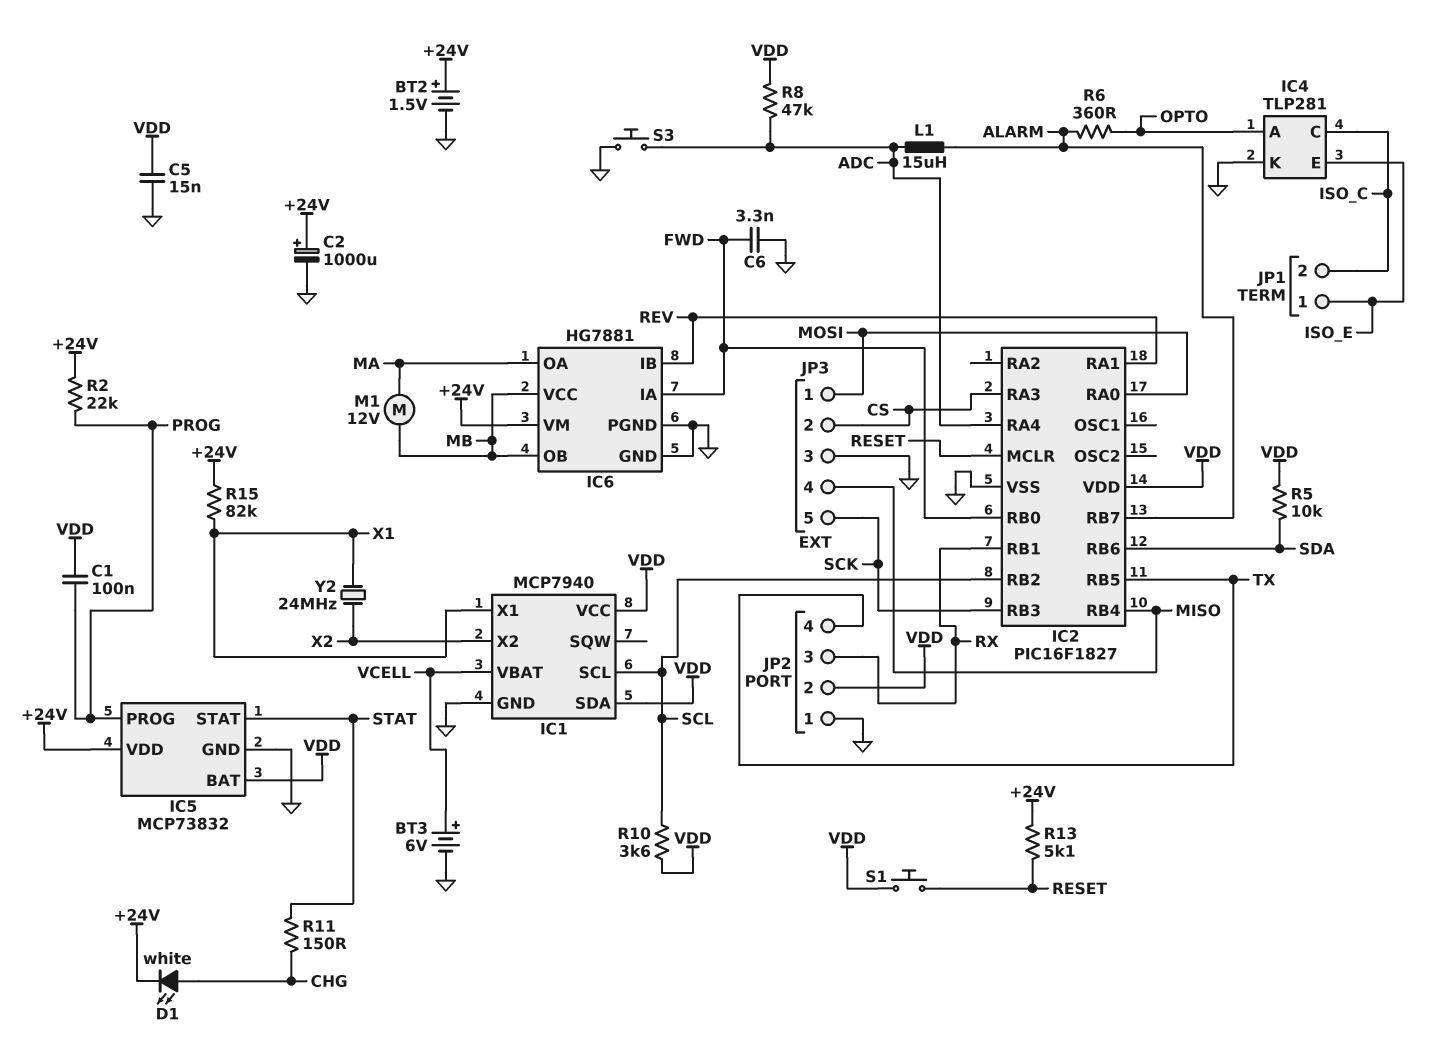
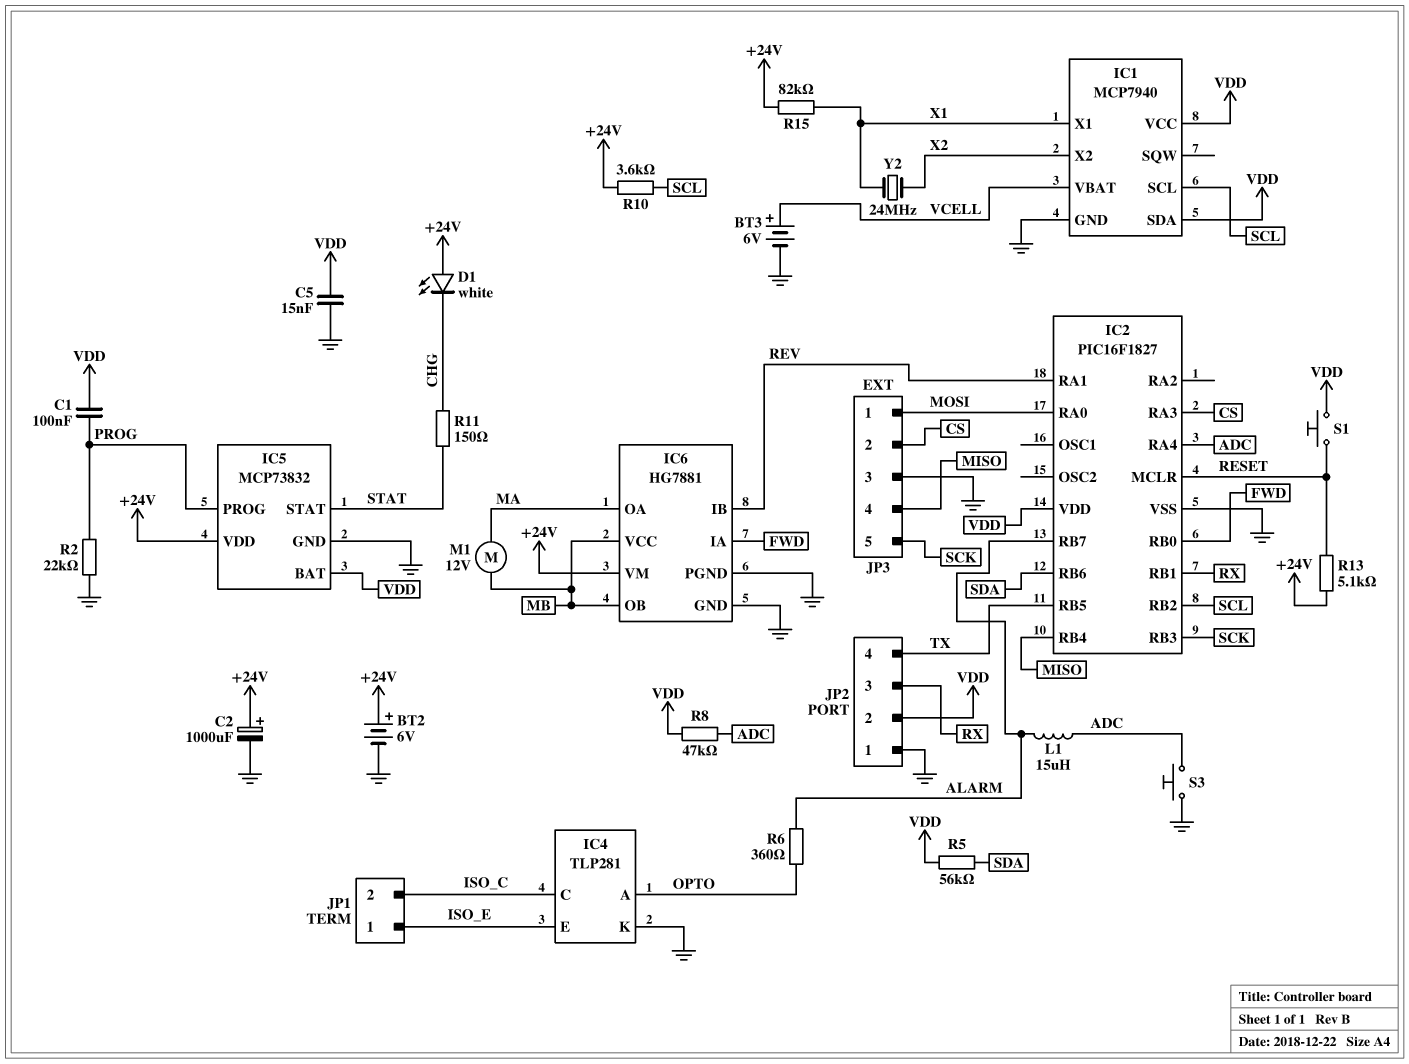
BT2: 1.5V (plus +24V, minus GND) -> 6V (plus +24V, minus GND)
C6: 3.3nF (FWD, GND) -> none
D1: LED white (A CHG, K +24V) -> LED white (A +24V, K CHG)
R2: 22k (+24V, PROG) -> 22k (GND, PROG)
R5: 10k (SDA, VDD) -> 56k (SDA, VDD)
R10: 3.6k (SCL, VDD) -> 3.6k (+24V, SCL)

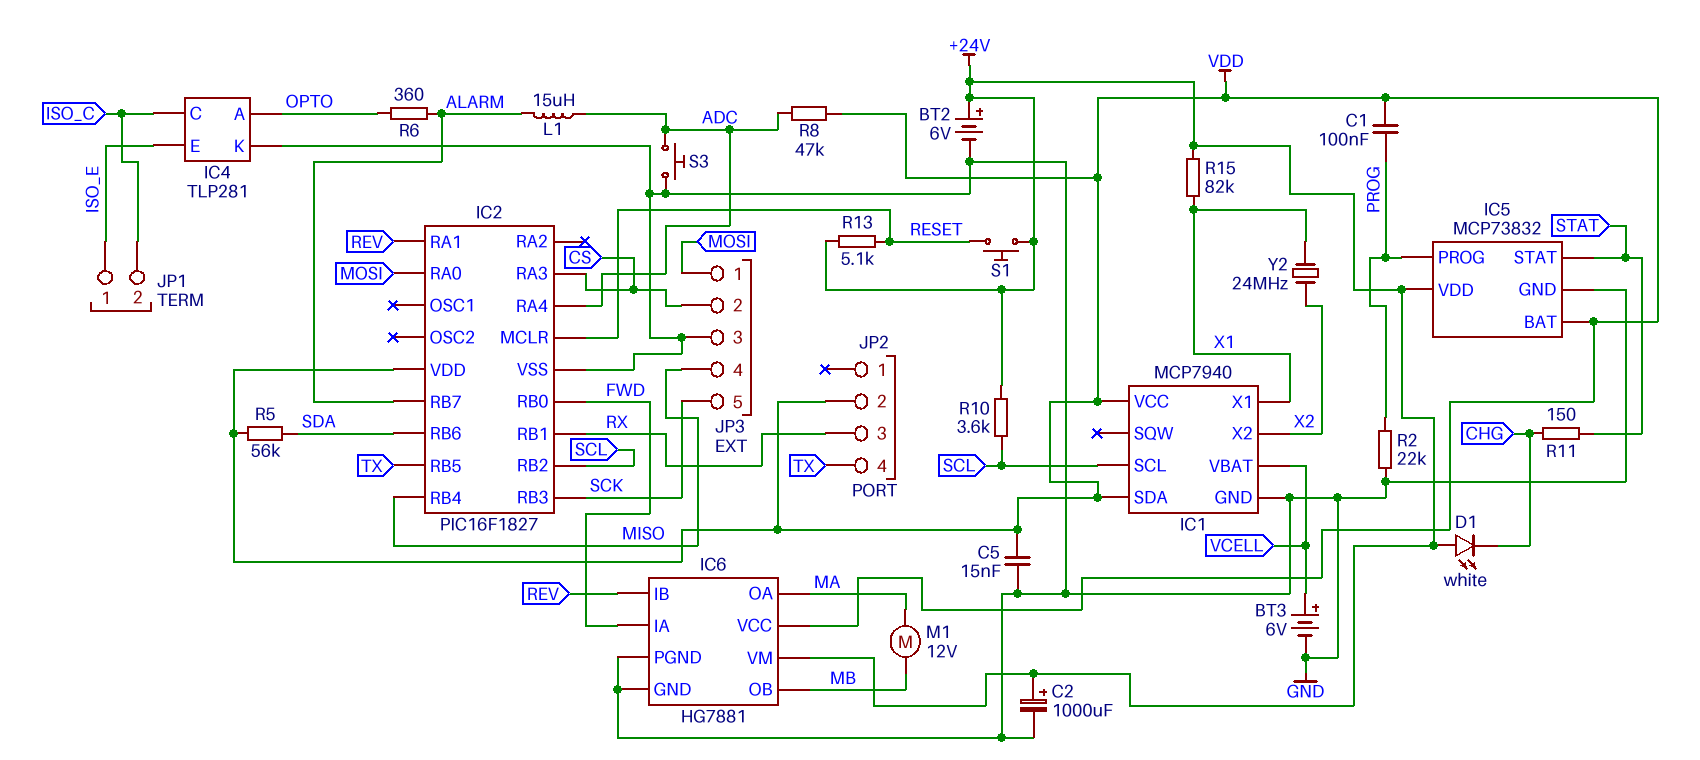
IC6 pin VCC: MB -> VDD
JP2 pin 1: GND -> none
S1: button (RESET, VDD) -> button (+24V, RESET)

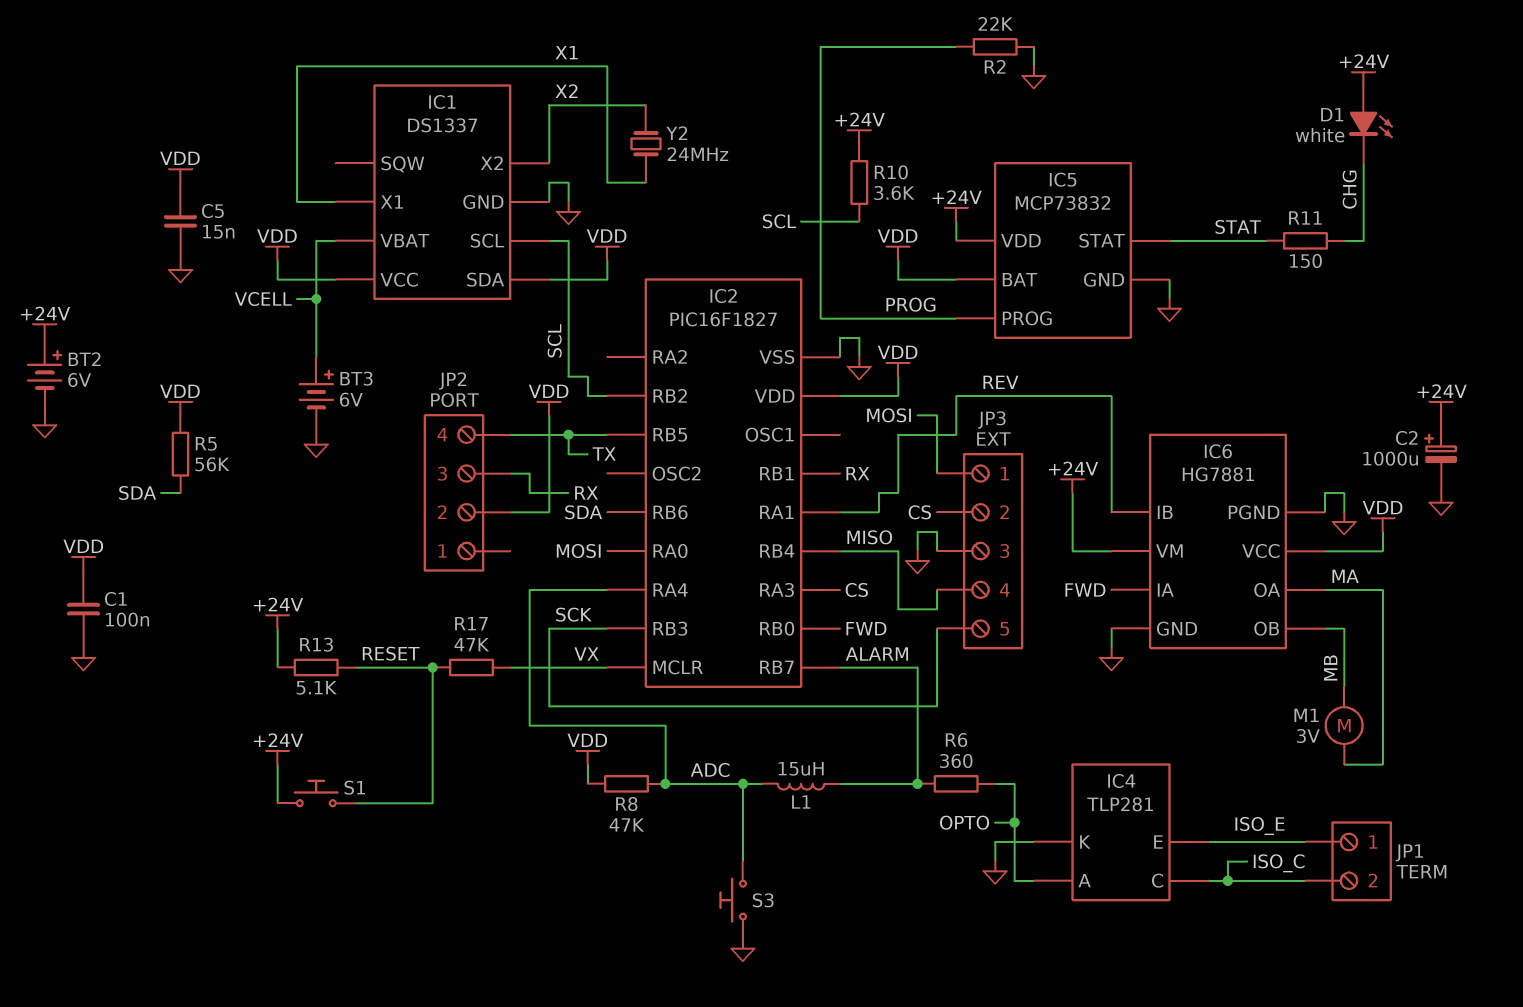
C1: 100nF (PROG, VDD) -> 100nF (GND, VDD)
IC1: MCP7940 -> DS1337
IC2 pin MCLR: RESET -> VX
M1: motor 12V (MA, MB) -> motor 3V (MA, MB)
R15: 82k (+24V, X1) -> none
R17: none -> 47k (RESET, VX)

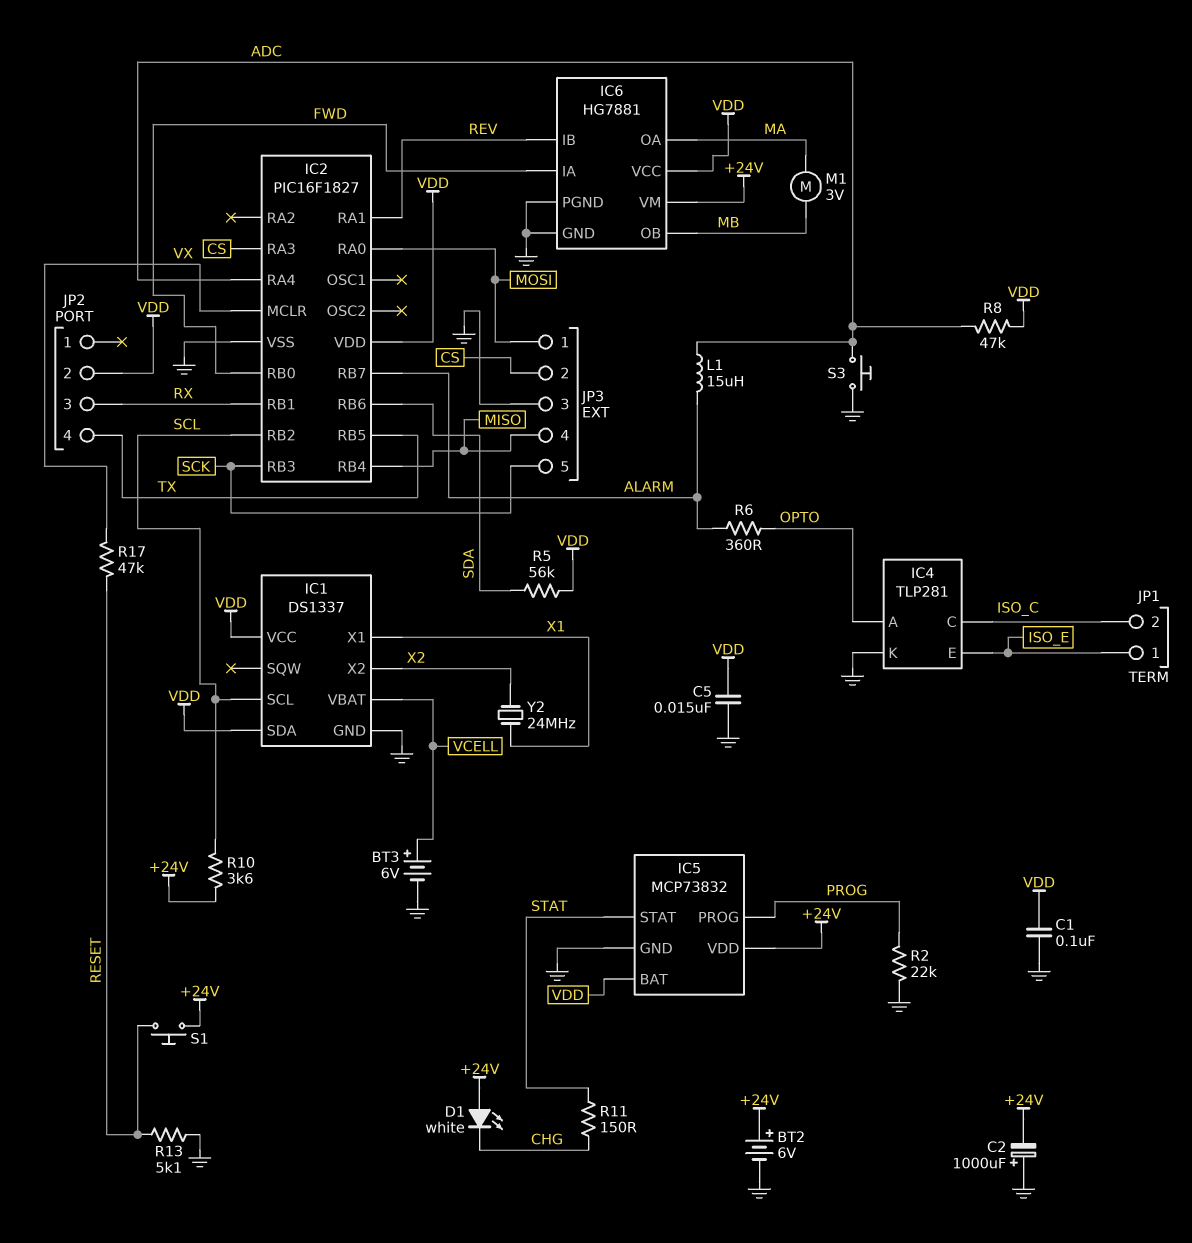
C2: 1000uF (plus +24V, minus GND) -> 1000uF (plus GND, minus +24V)
R13: 5.1k (+24V, RESET) -> 5.1k (GND, RESET)

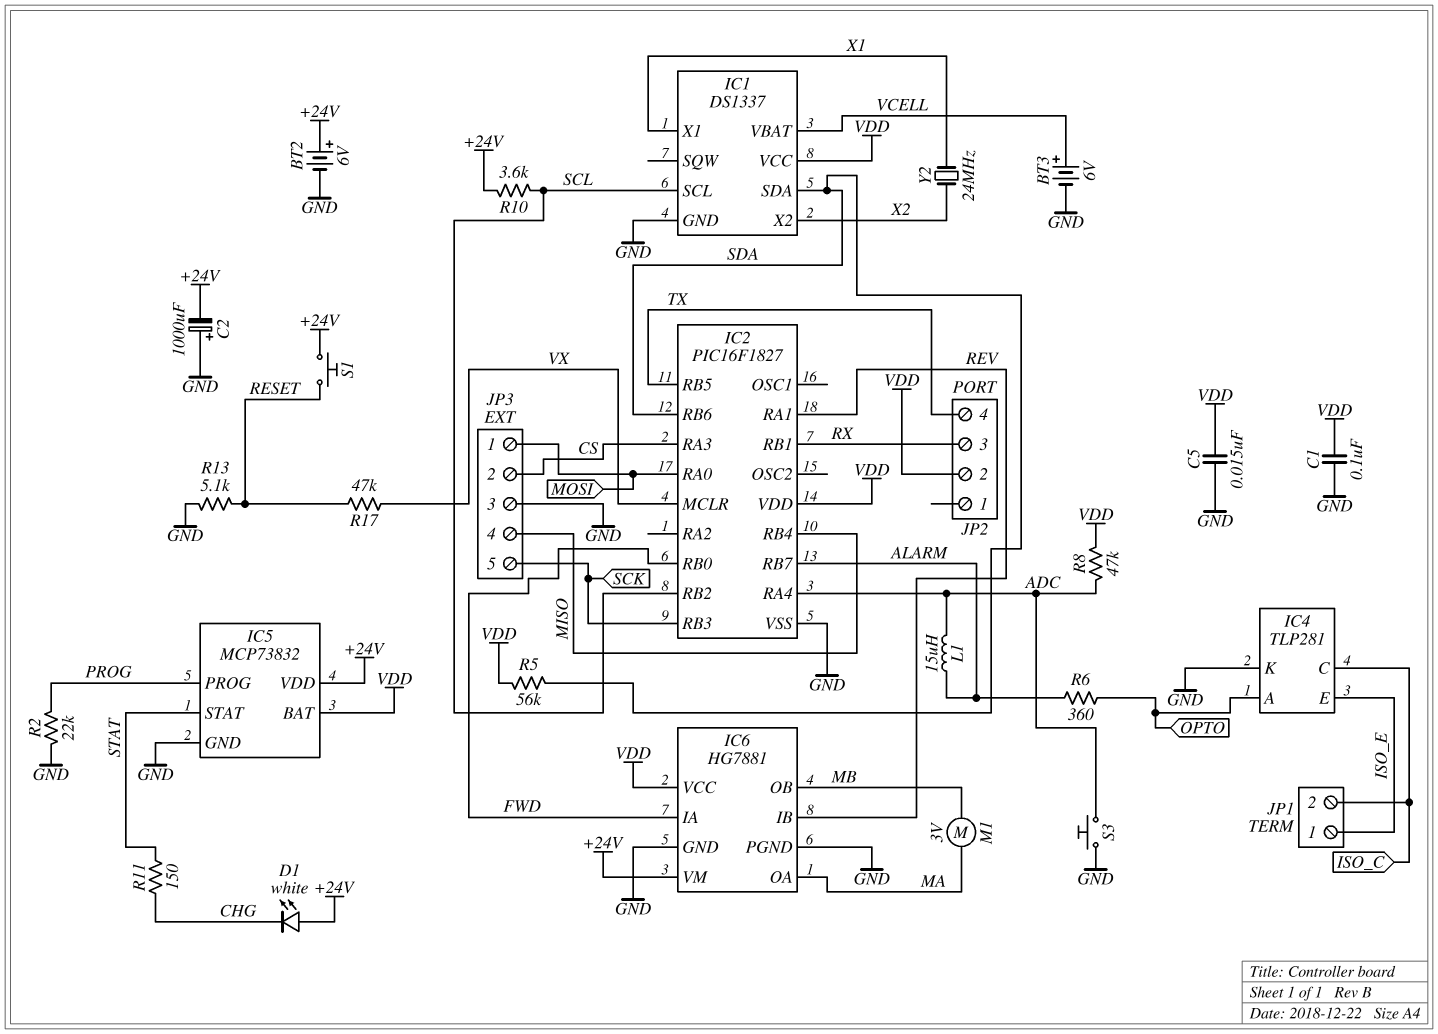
IC1 pin SDA: VDD -> SDA

